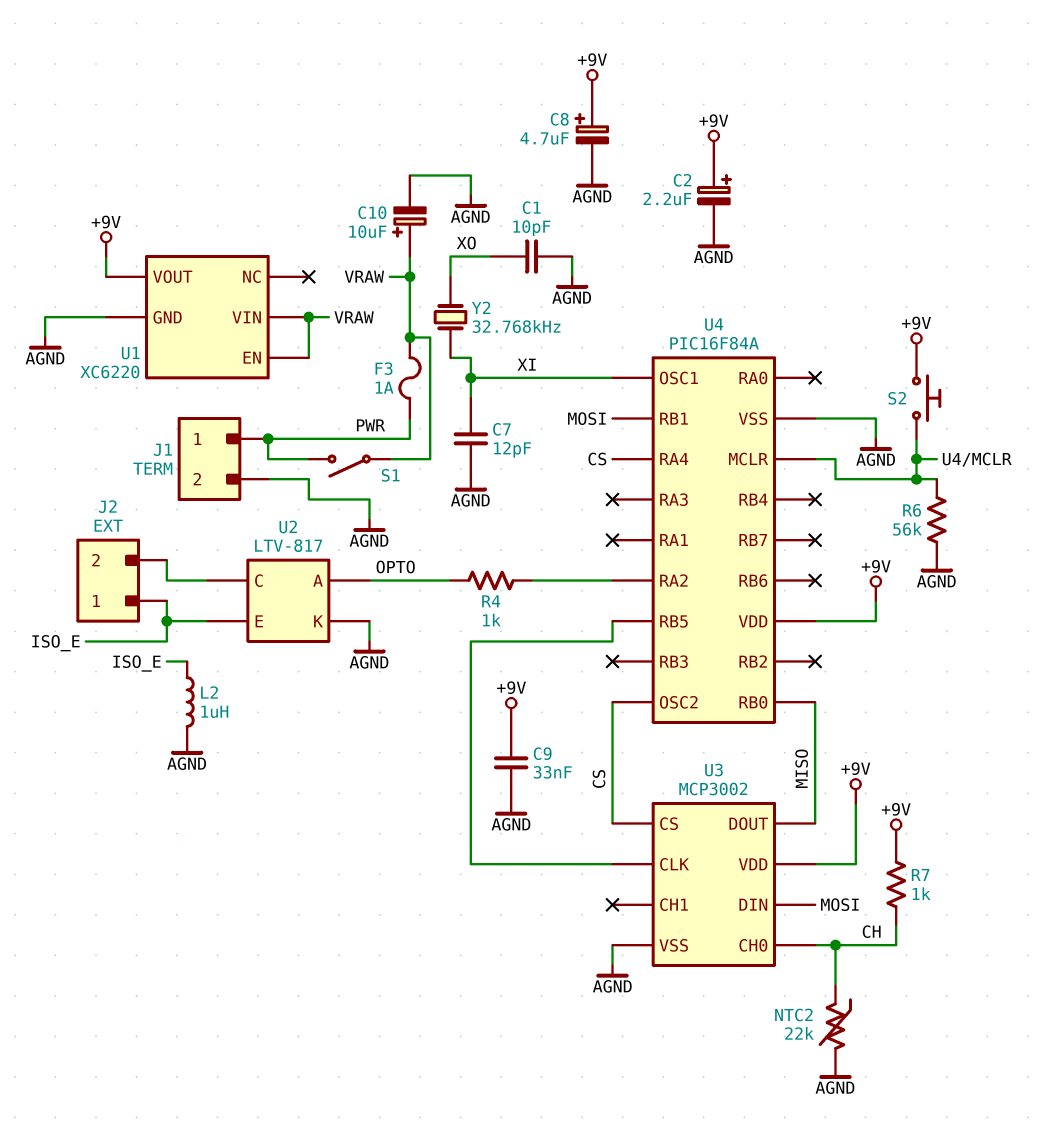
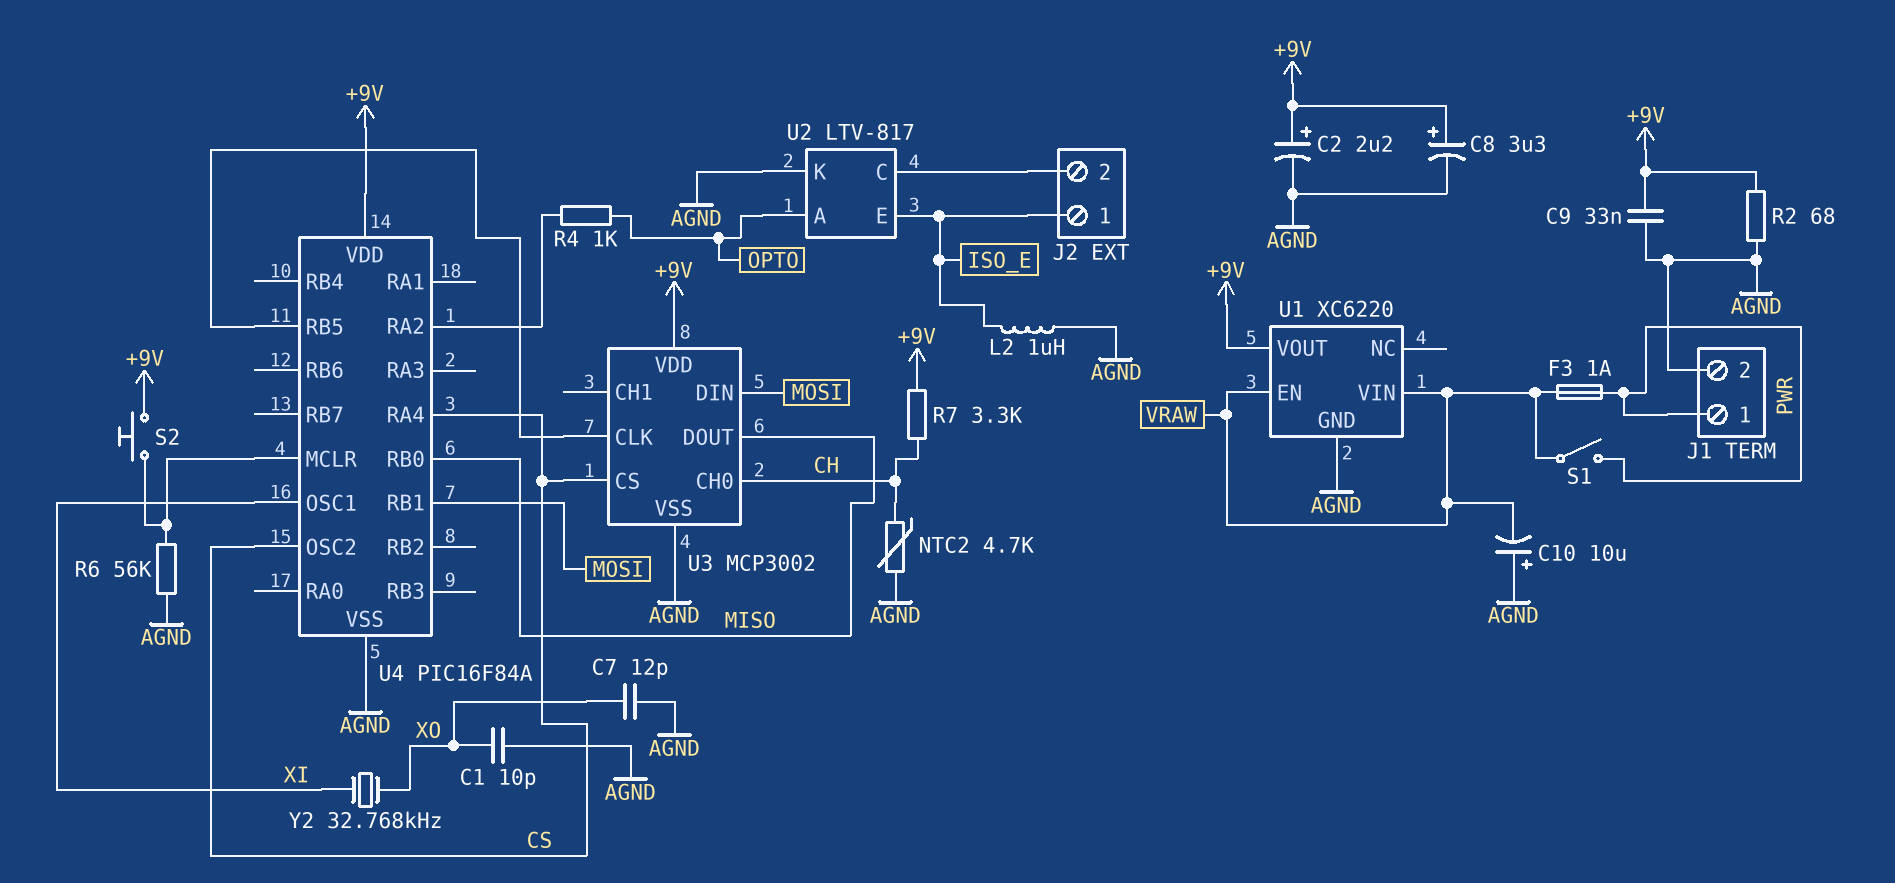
C7: 12pF (AGND, XI) -> 12pF (AGND, XO)
C8: 4.7uF (plus +9V, minus AGND) -> 3.3uF (plus +9V, minus AGND)
C10: 10uF (plus VRAW, minus AGND) -> 10uF (plus AGND, minus VRAW)
NTC2: 22k (AGND, CH) -> 4.7k (AGND, CH)
R2: none -> 68 (+9V, AGND)
R7: 1k (+9V, CH) -> 3.3k (+9V, CH)

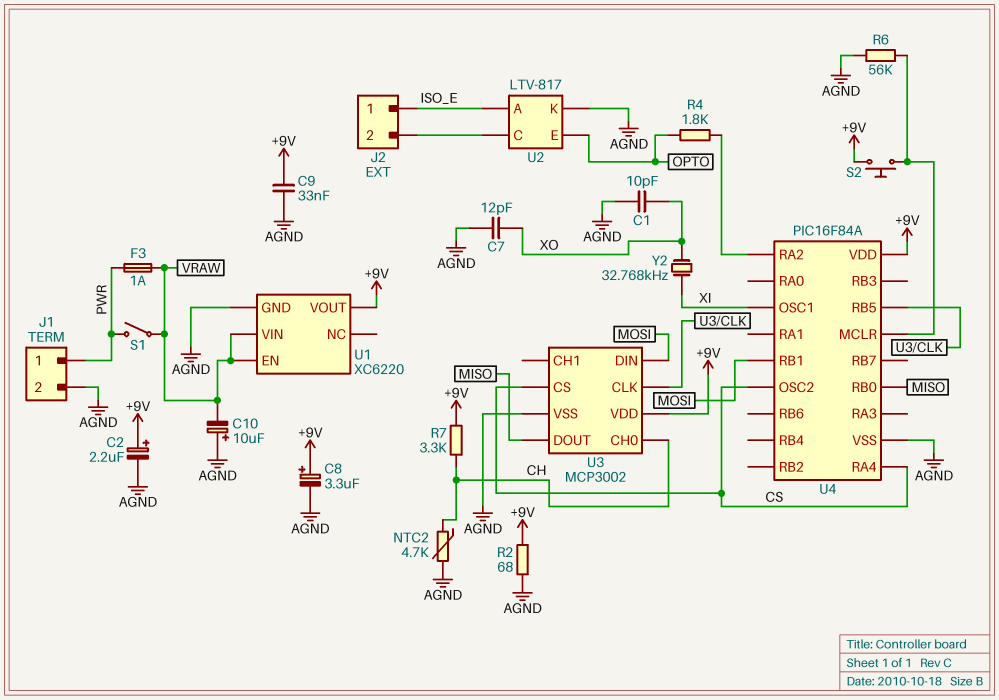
L2: 1uH (AGND, ISO_E) -> none
R4: 1k (OPTO, U4/RA2) -> 1.8k (OPTO, U4/RA2)
U2 pin A: OPTO -> ISO_E
U2 pin E: ISO_E -> OPTO

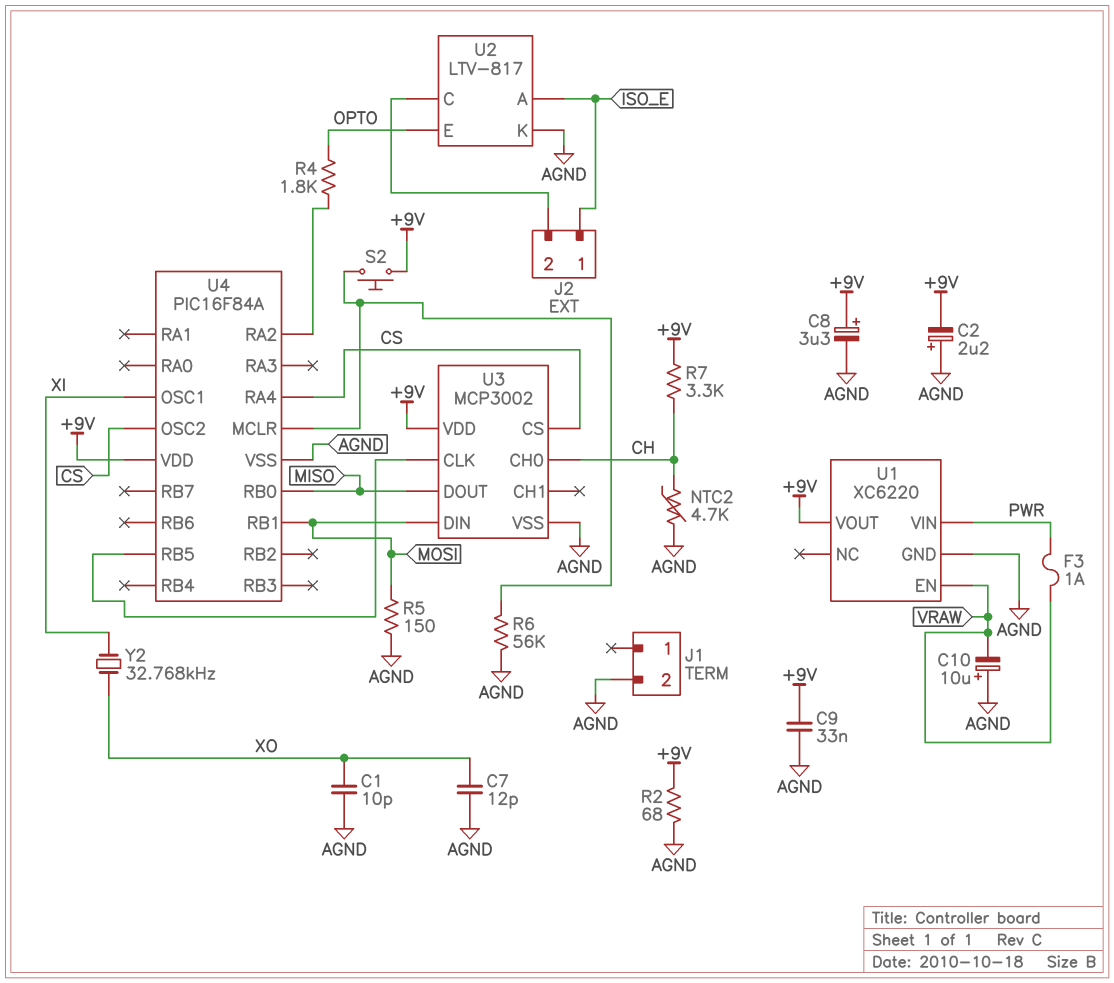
C2: 2.2uF (plus +9V, minus AGND) -> 2.2uF (plus AGND, minus +9V)
J1 pin 1: PWR -> none
R5: none -> 150 (AGND, MOSI)
S1: switch (PWR, VRAW) -> none
U1 pin VIN: VRAW -> PWR

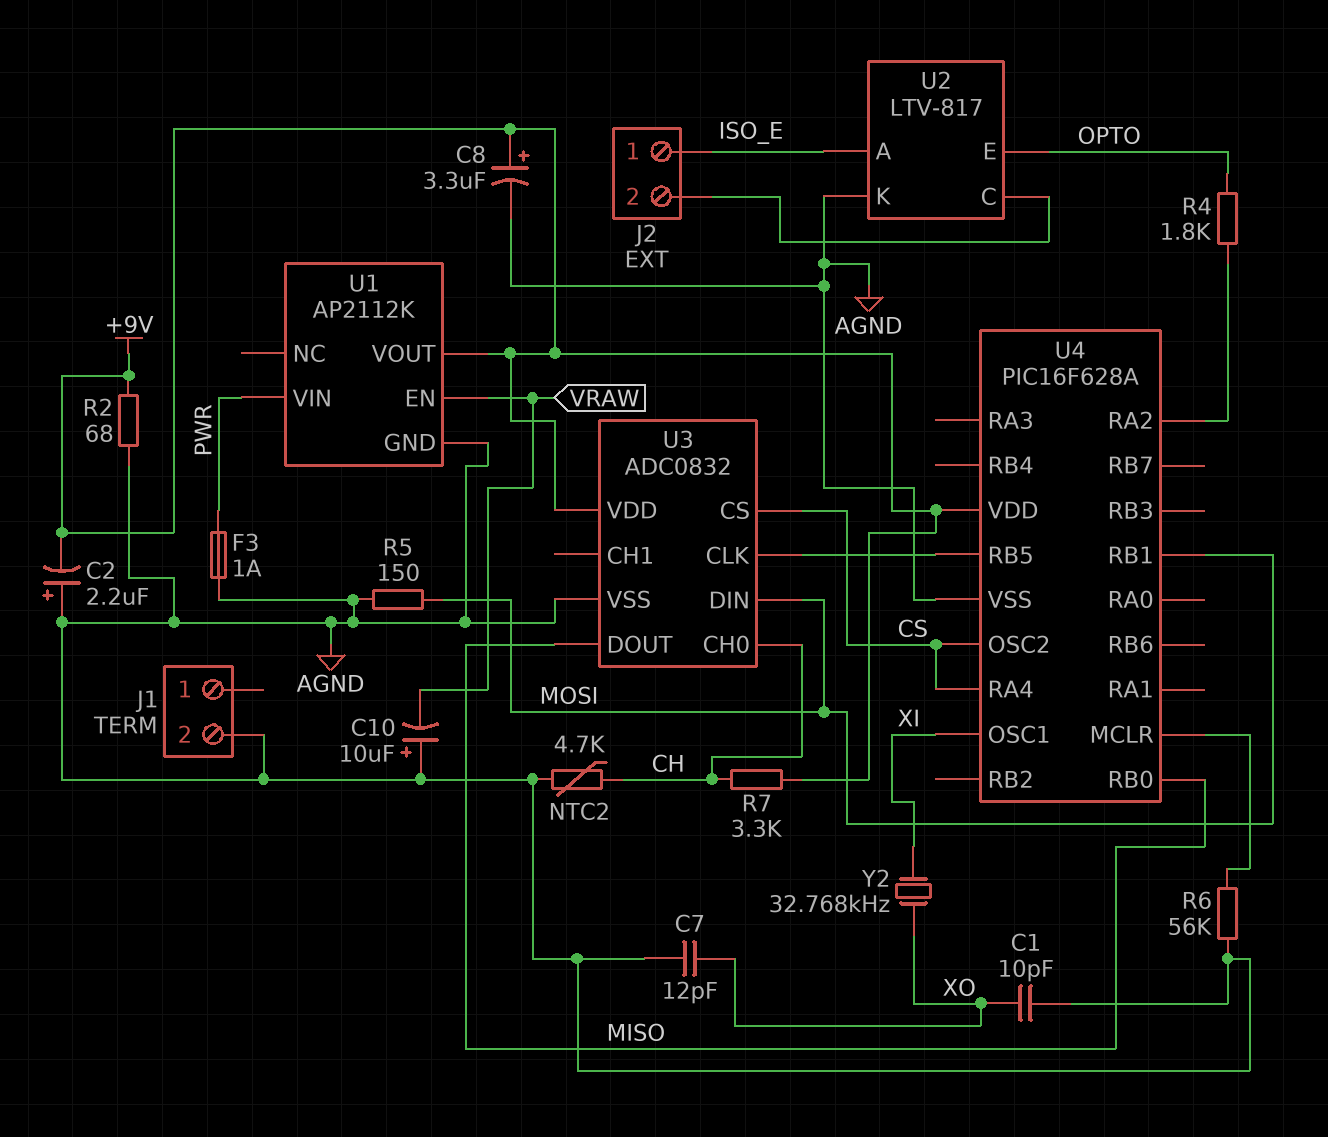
C9: 33nF (+9V, AGND) -> none
F3: 1A (PWR, VRAW) -> 1A (AGND, PWR)
S2: button (+9V, U4/MCLR) -> none
U1: XC6220 -> AP2112K
U3: MCP3002 -> ADC0832
U4: PIC16F84A -> PIC16F628A

